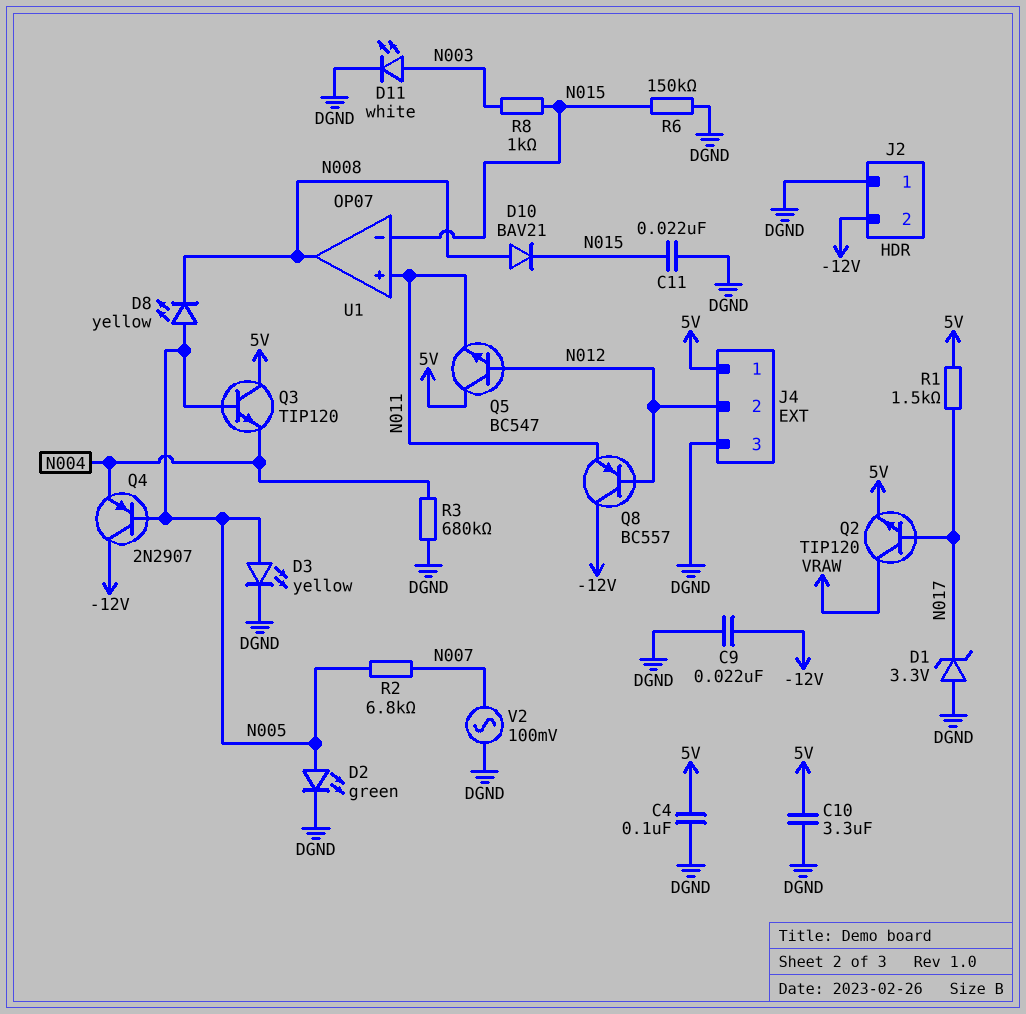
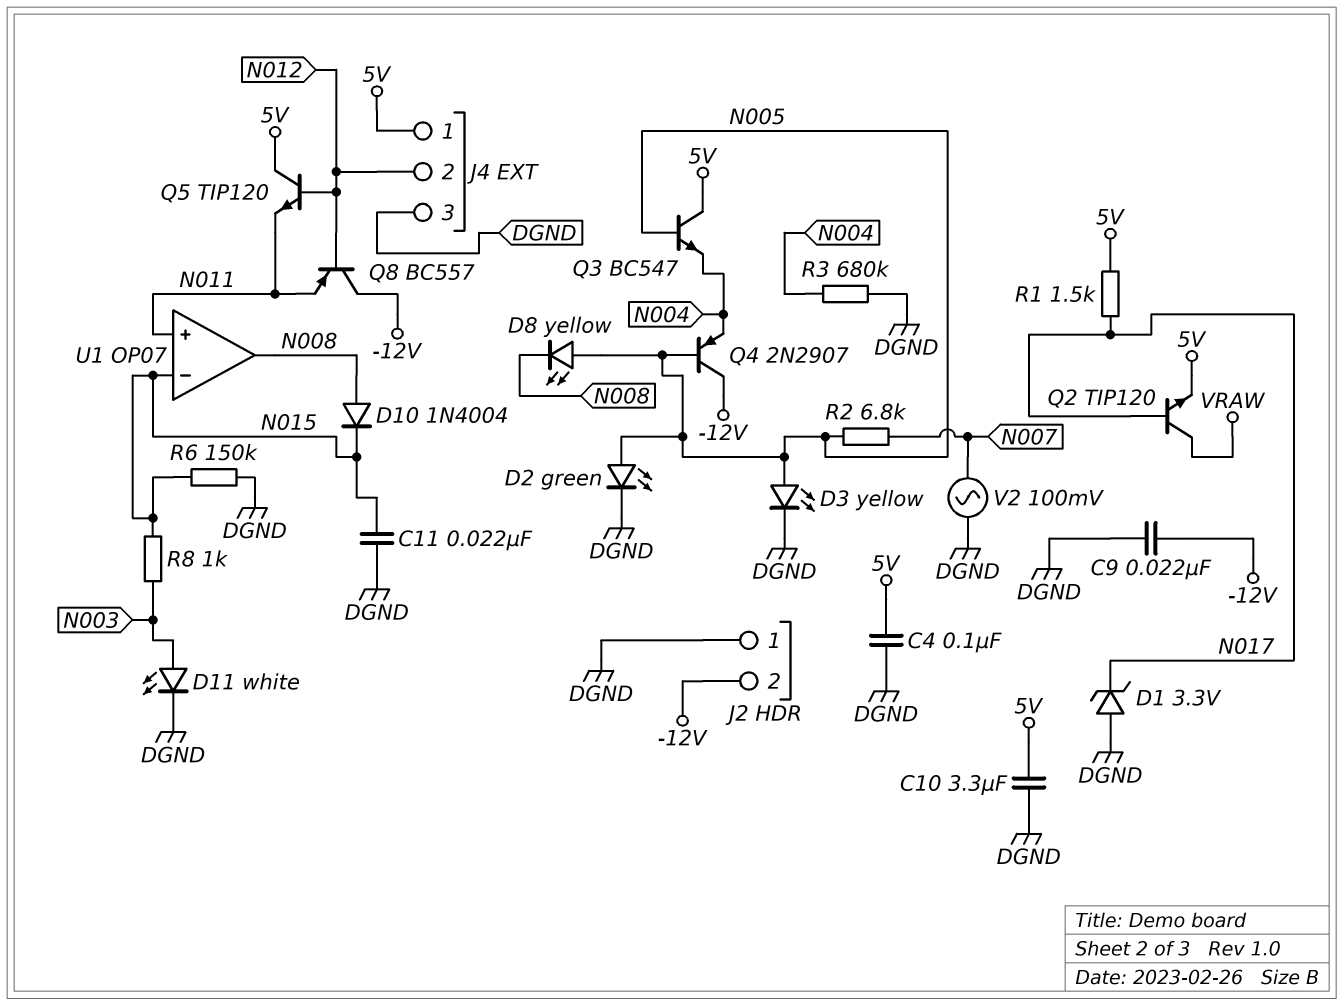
D10: diode BAV21 (A N008, K N015) -> diode 1N4004 (A N008, K N015)
Q3: NPN TIP120 (B N005, C 5V, E N004) -> NPN BC547 (B N005, C 5V, E N004)
Q5: NPN BC547 (B N012, C 5V, E N011) -> NPN TIP120 (B N012, C 5V, E N011)

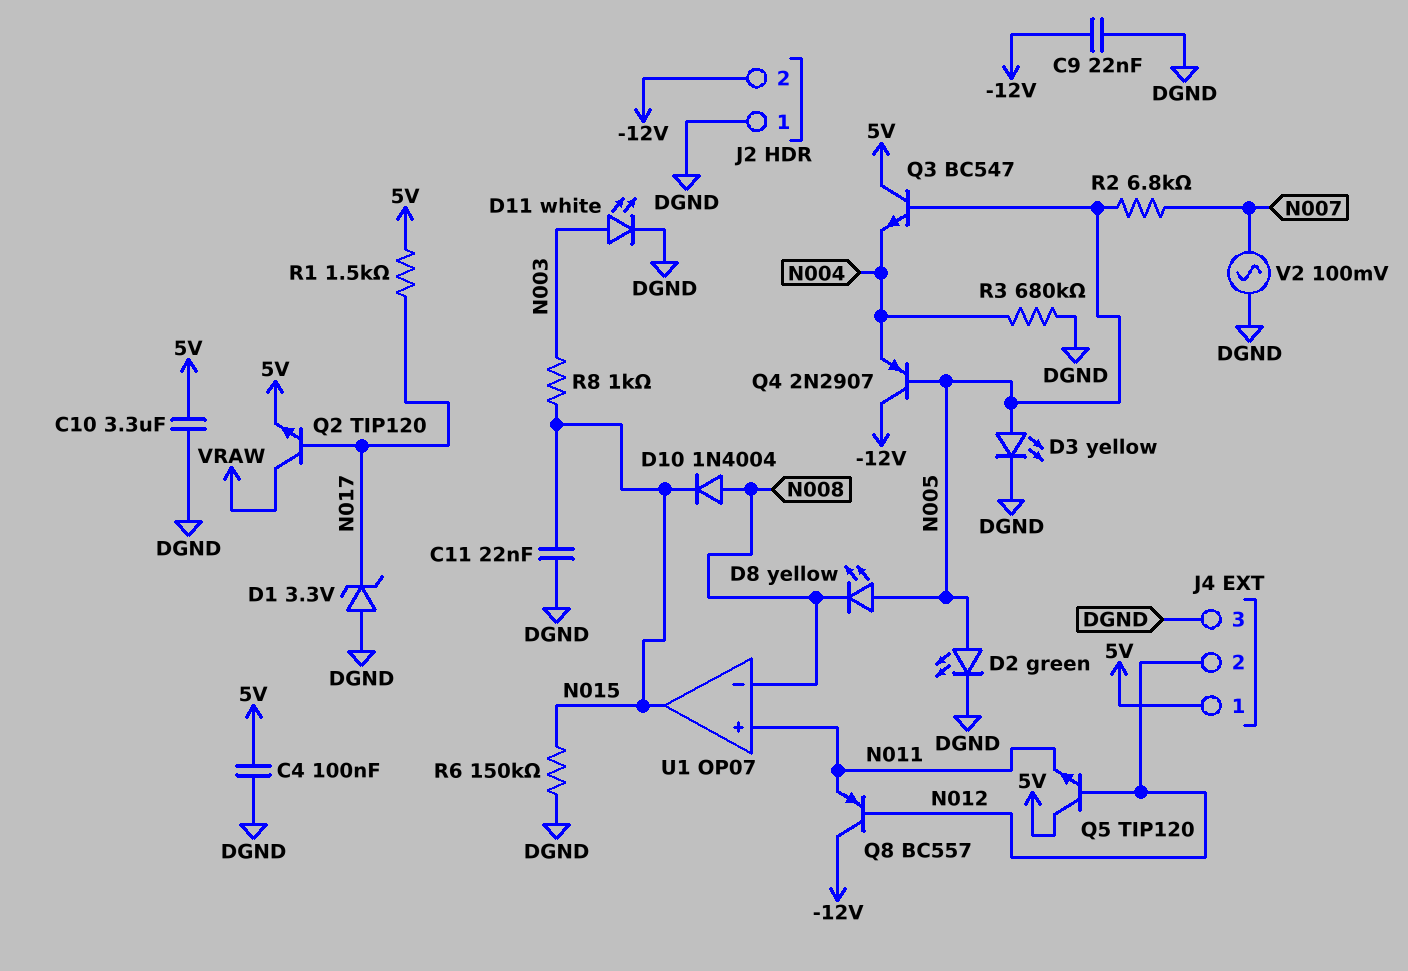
U1 pin in-: N015 -> N008
U1 pin out: N008 -> N015

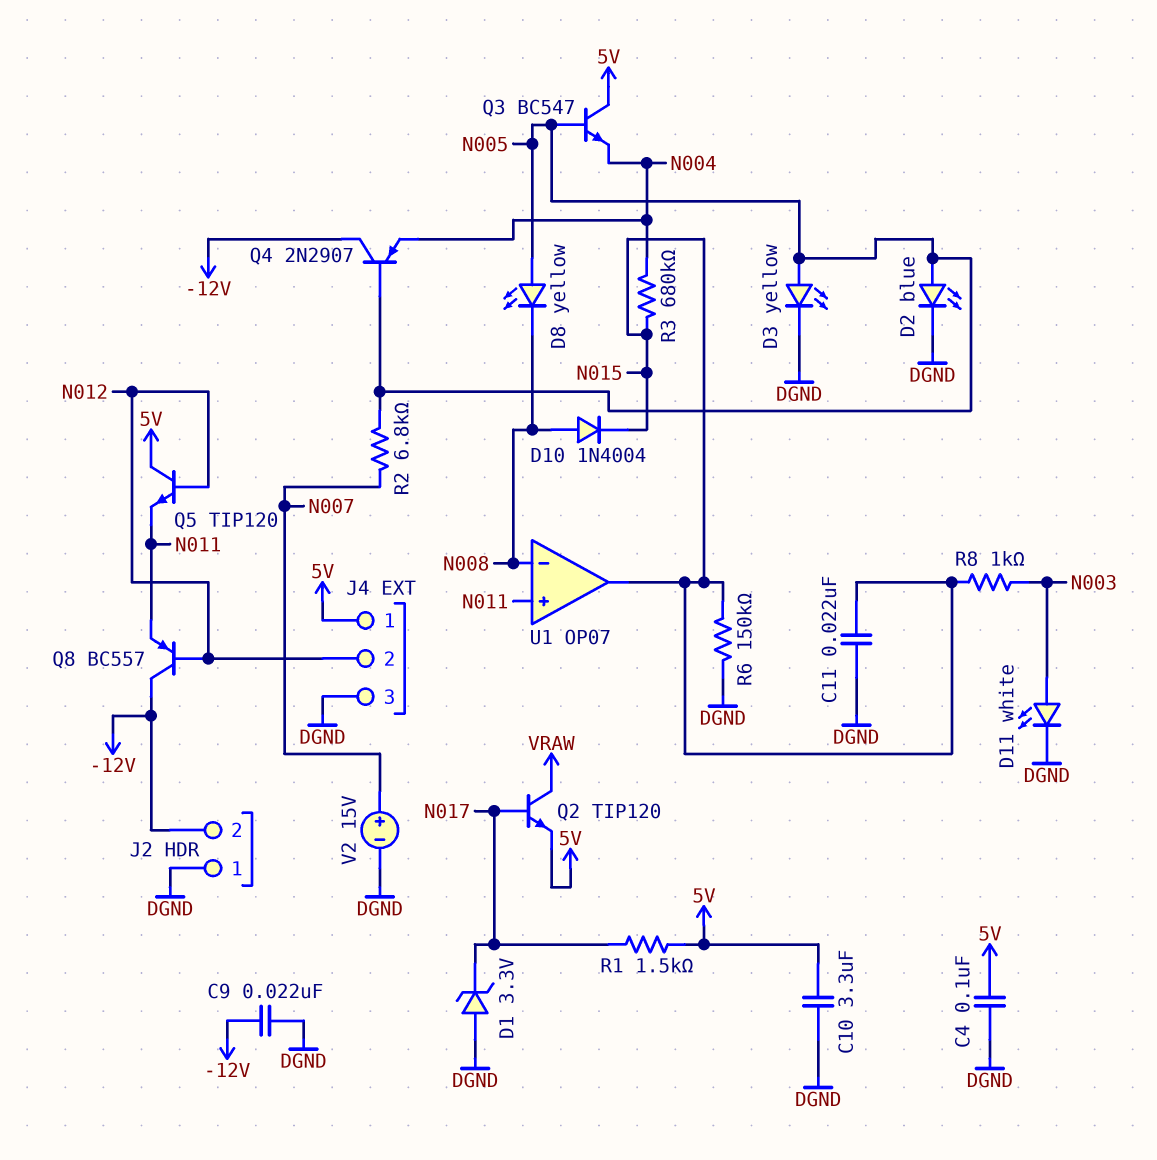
D2: LED green (A N005, K DGND) -> LED blue (A N005, K DGND)
R3: 680k (DGND, N004) -> 680k (N004, N015)
V2: AC 100mV (DGND, N007) -> 15V (plus N007, minus DGND)

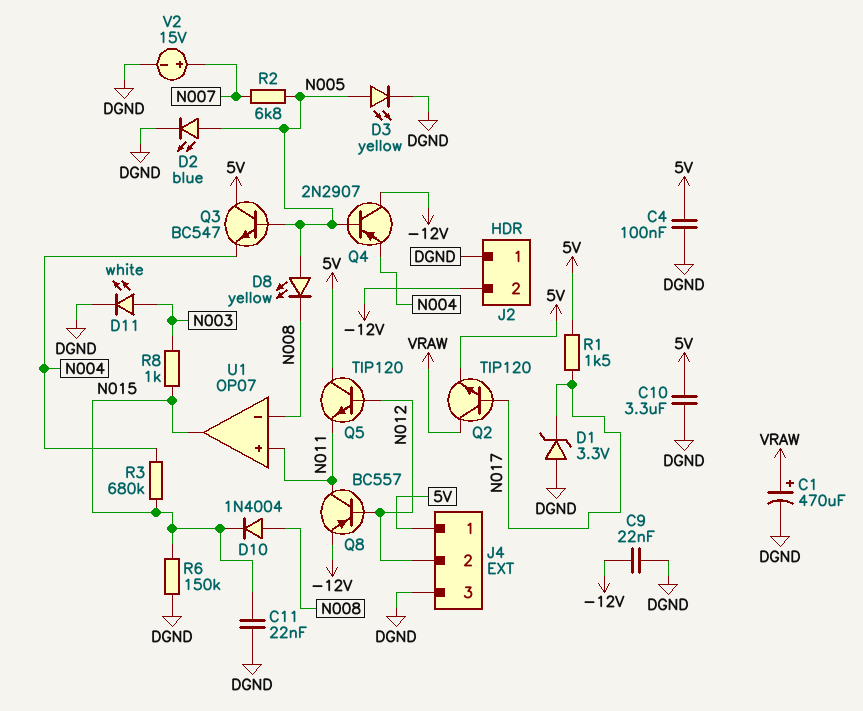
C1: none -> 470uF (plus VRAW, minus DGND)
Q8: PNP BC557 (B N012, C -12V, E N011) -> PNP BC557 (B N012, C N011, E -12V)

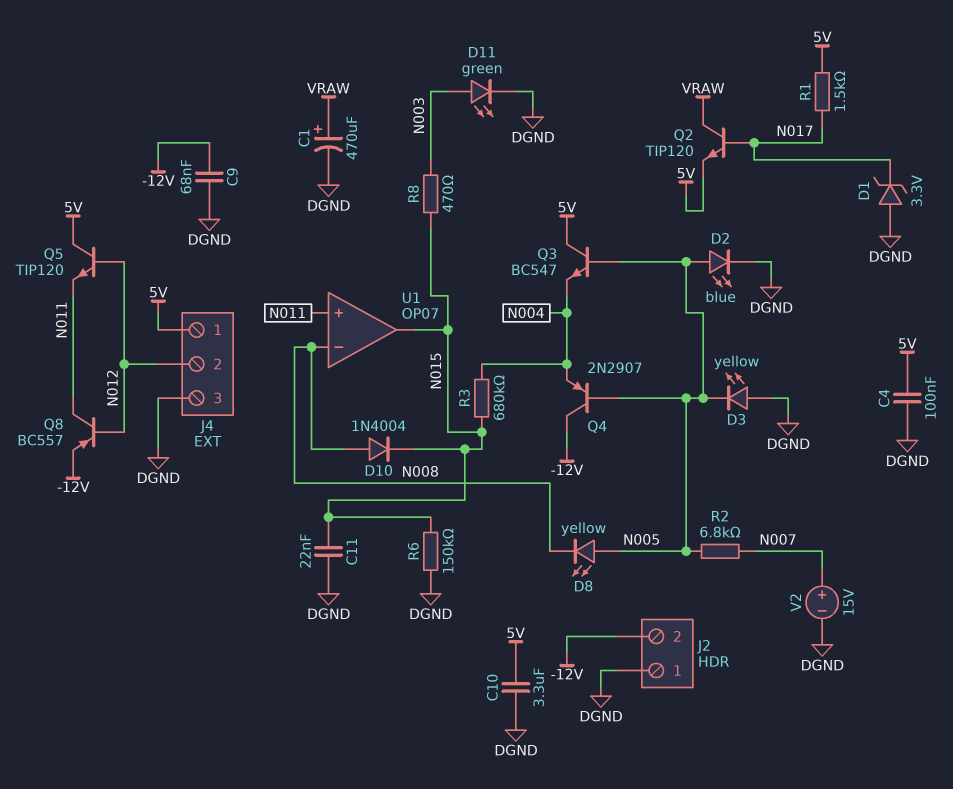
C9: 22nF (-12V, DGND) -> 68nF (-12V, DGND)
D3: LED yellow (A N005, K DGND) -> LED yellow (A DGND, K N005)
D11: LED white (A N003, K DGND) -> LED green (A N003, K DGND)
R8: 1k (N003, N015) -> 470 (N003, N015)

